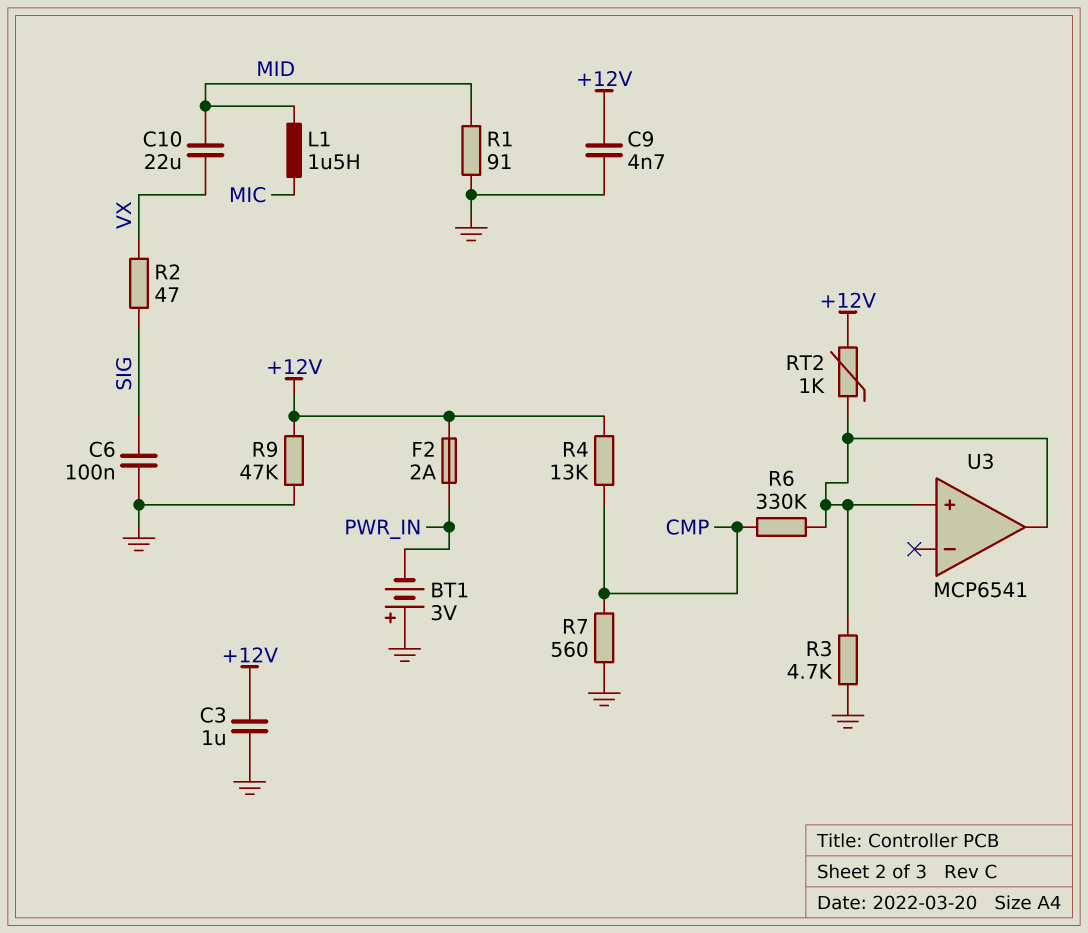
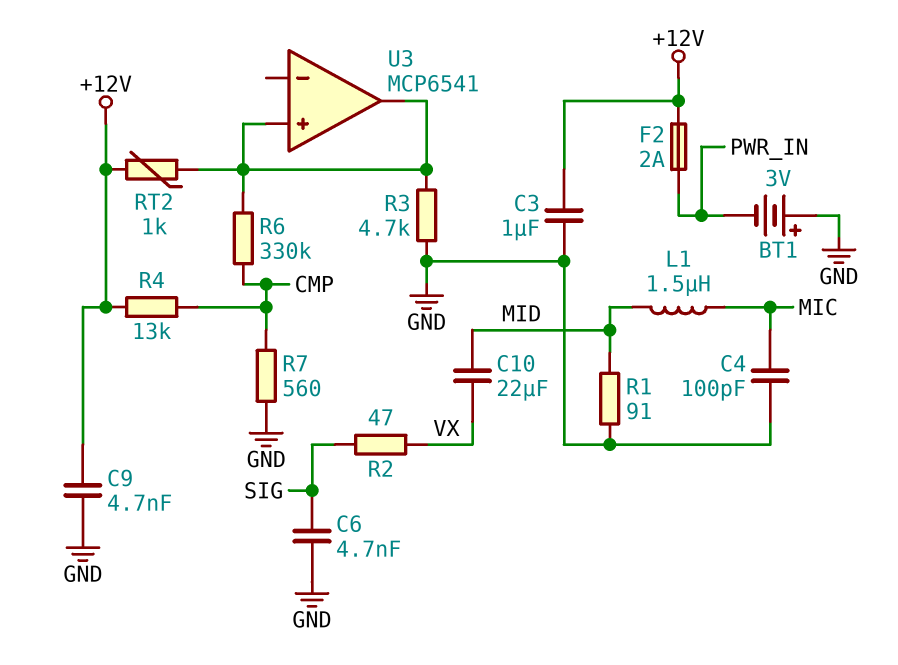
C4: none -> 100pF (GND, MIC)
C6: 100nF (GND, SIG) -> 4.7nF (GND, SIG)
R9: 47k (+12V, GND) -> none

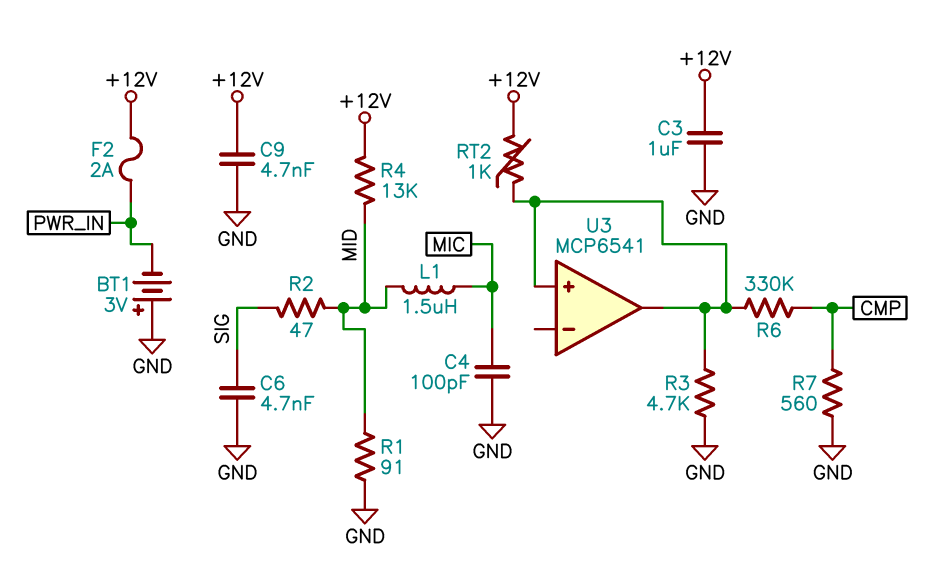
C10: 22uF (MID, VX) -> none
R2: 47 (SIG, VX) -> 47 (MID, SIG)
R4: 13k (+12V, CMP) -> 13k (+12V, MID)

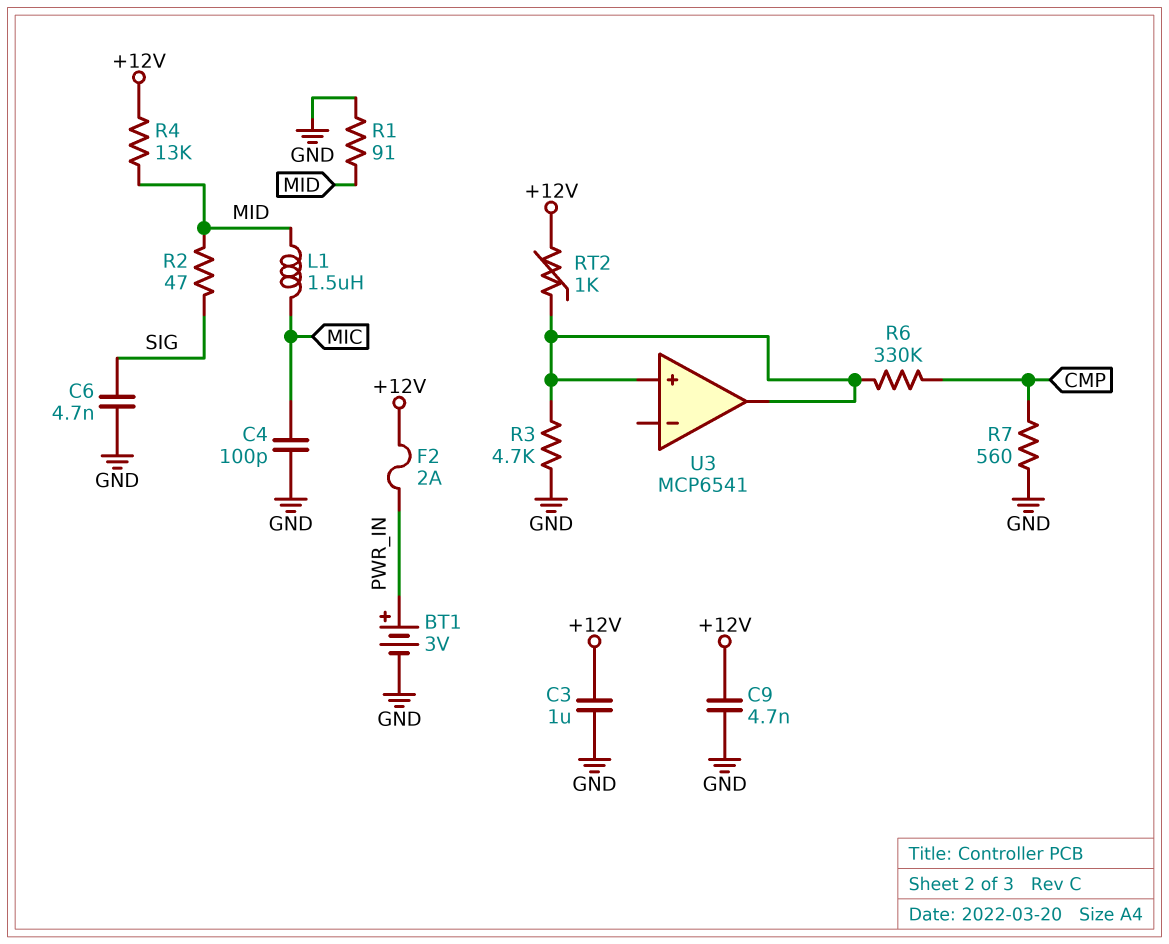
BT1: 3V (plus GND, minus PWR_IN) -> 3V (plus PWR_IN, minus GND)

